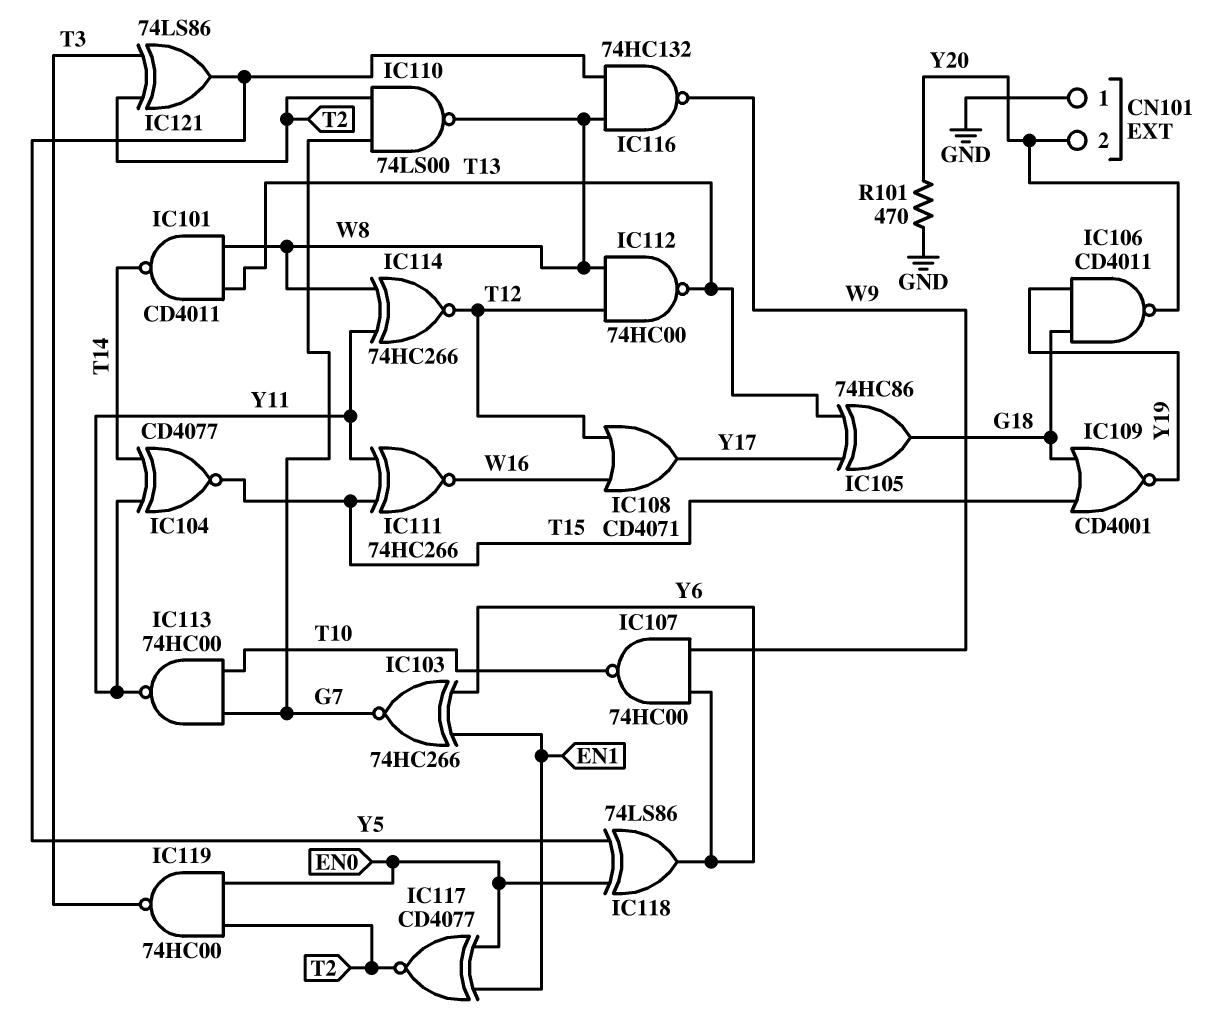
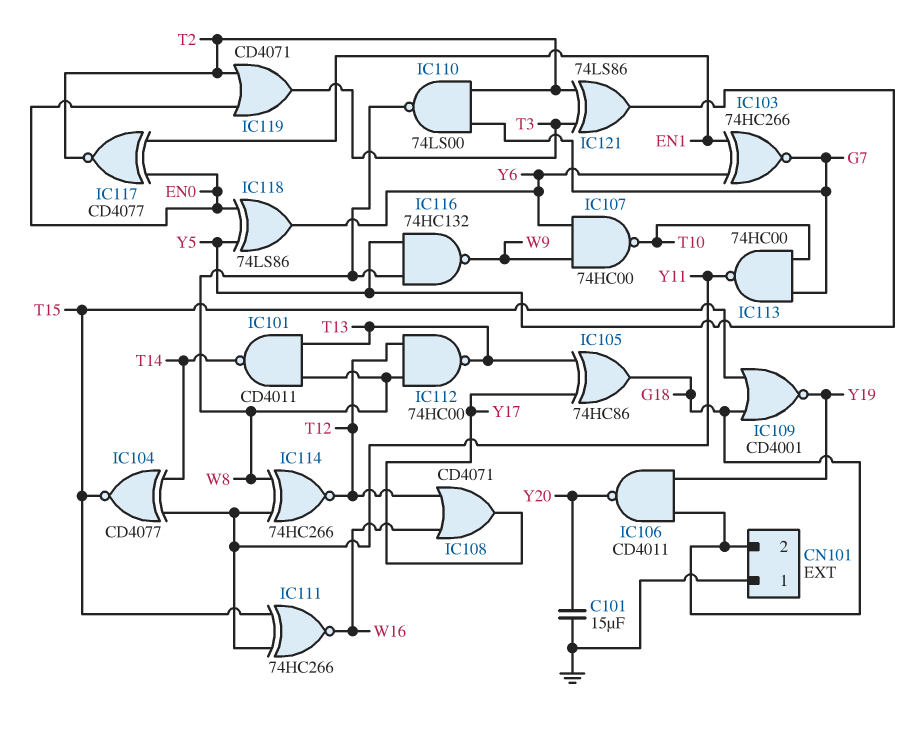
C101: none -> 15uF (GND, Y20)
CN101 pin 2: Y20 -> G18
IC119: NAND 74HC00 (in EN0, in T2, out T3) -> OR CD4071 (in EN0, in T2, out T3)
R101: 470 (GND, Y20) -> none

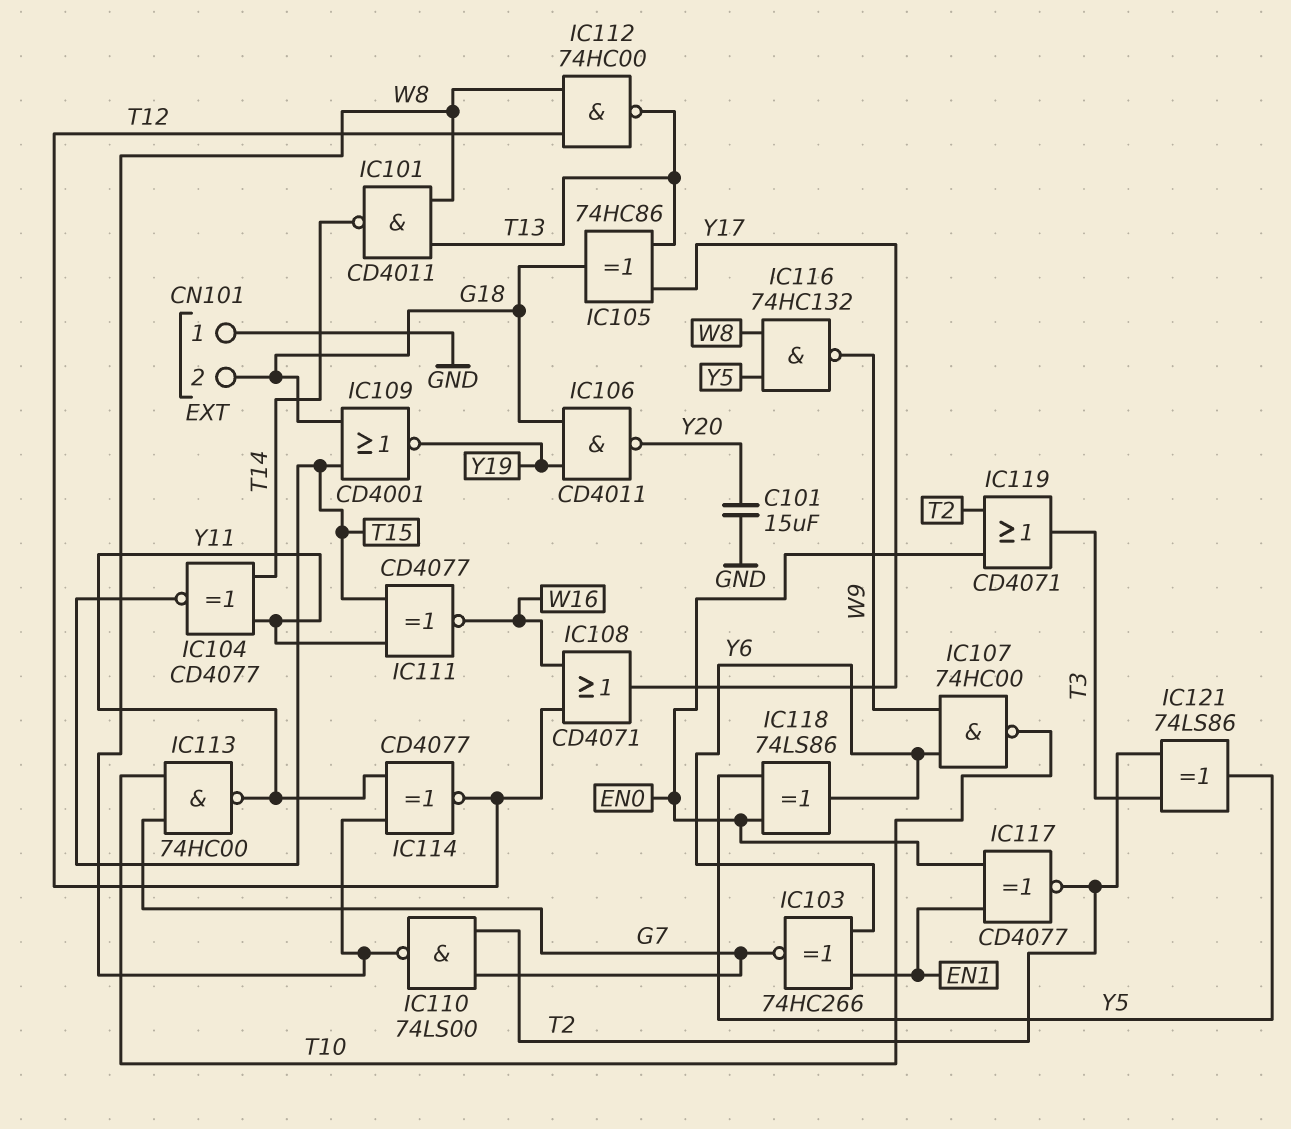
IC111: XNOR 74HC266 (in T15, in Y11, out W16) -> XNOR CD4077 (in T15, in Y11, out W16)
IC114: XNOR 74HC266 (in W8, in Y11, out T12) -> XNOR CD4077 (in W8, in Y11, out T12)

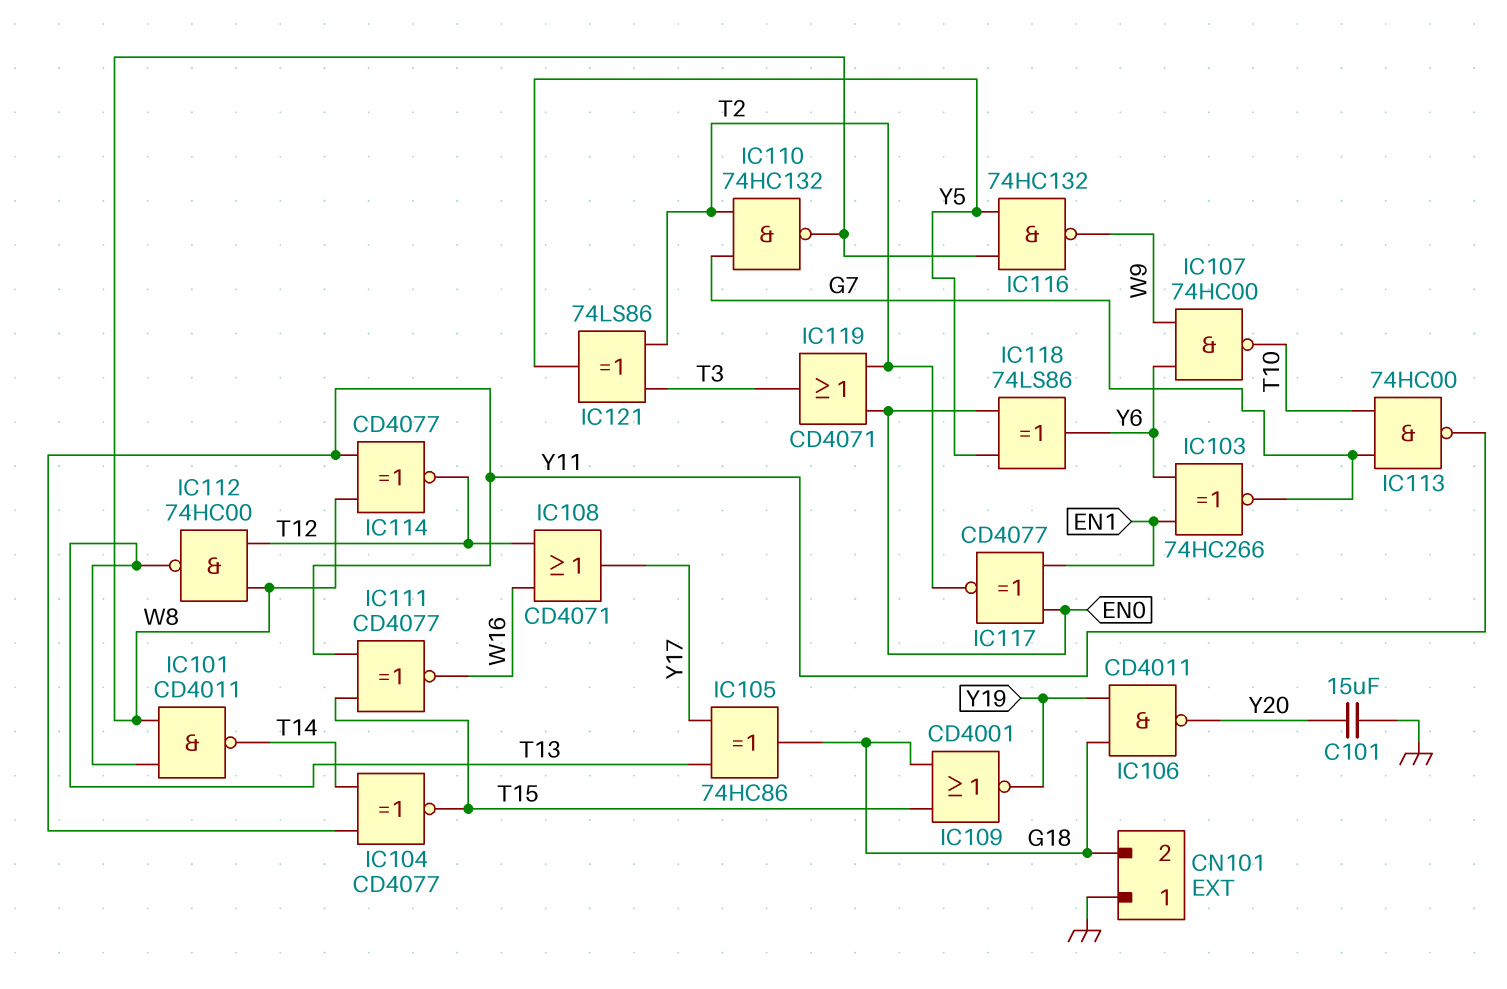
IC110: NAND 74LS00 (in G7, in T2, out W8) -> NAND 74HC132 (in G7, in T2, out W8)

